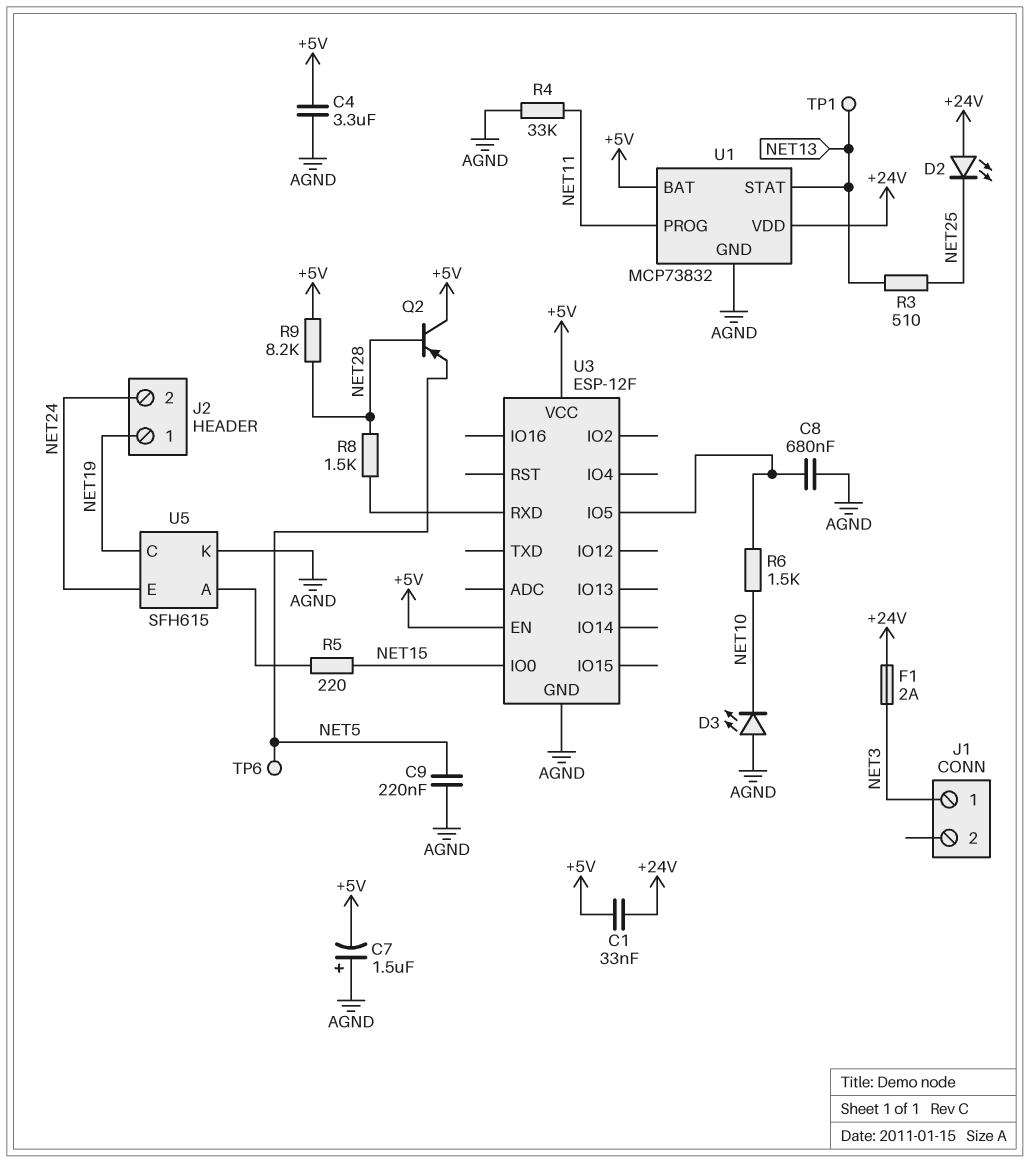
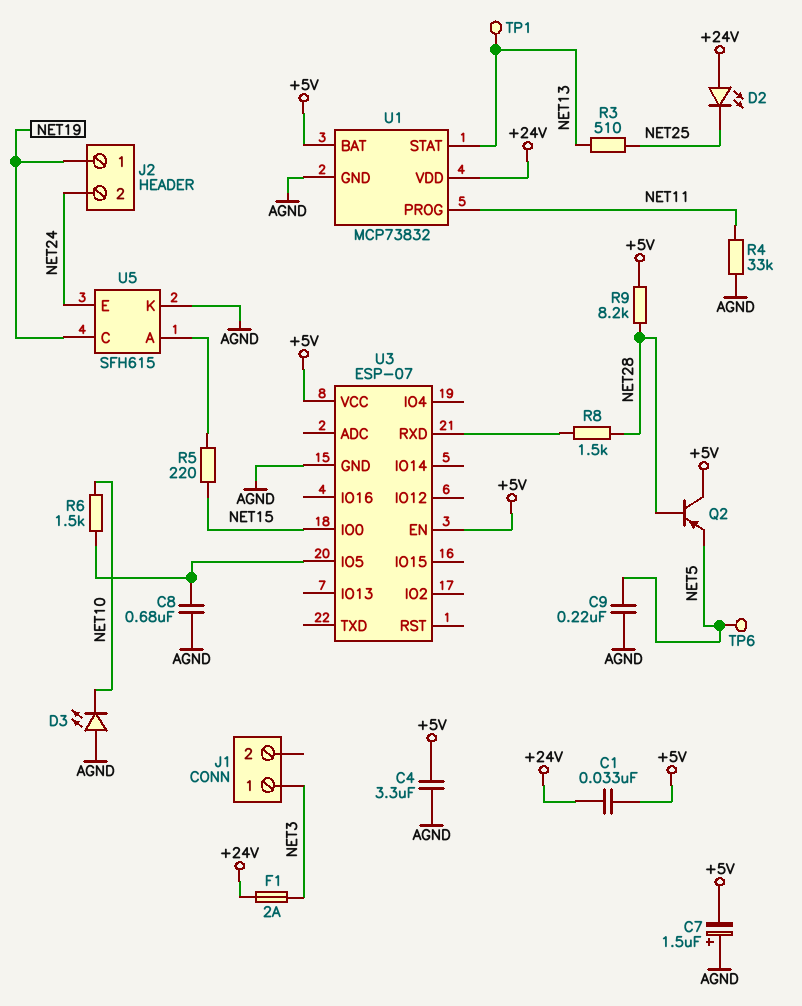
U3: ESP-12F -> ESP-07

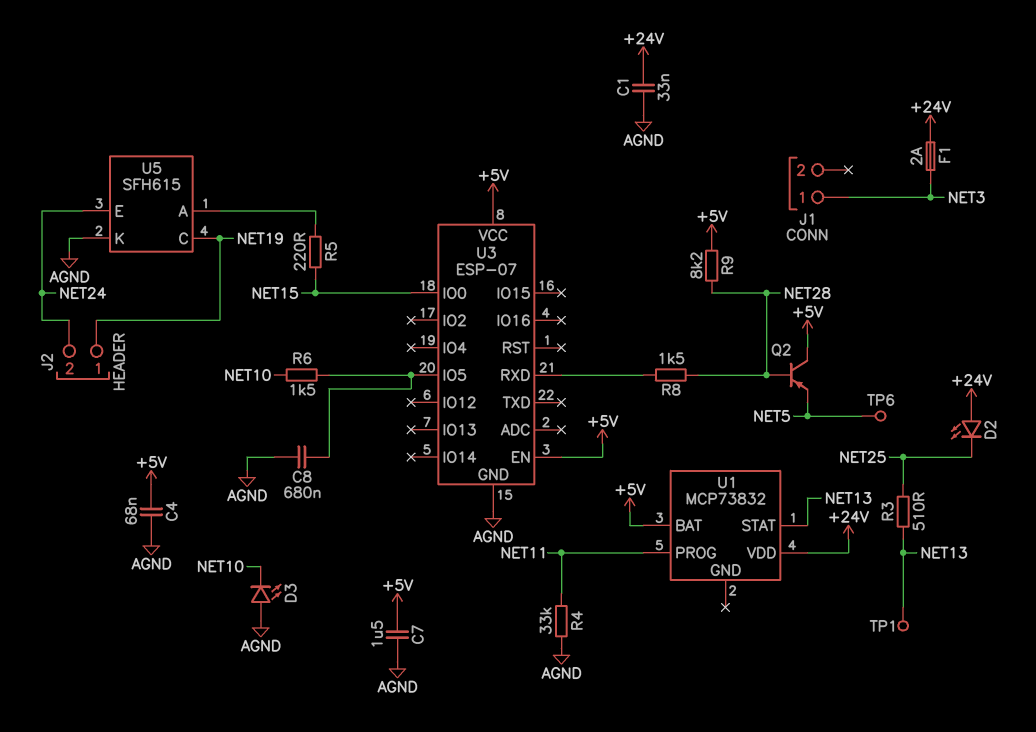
C1: 33nF (+5V, +24V) -> 33nF (+24V, AGND)
C4: 3.3uF (+5V, AGND) -> 68nF (+5V, AGND)
C7: 1.5uF (plus AGND, minus +5V) -> 1.5uF (+5V, AGND)
C9: 220nF (AGND, NET5) -> none
U1 pin GND: AGND -> none

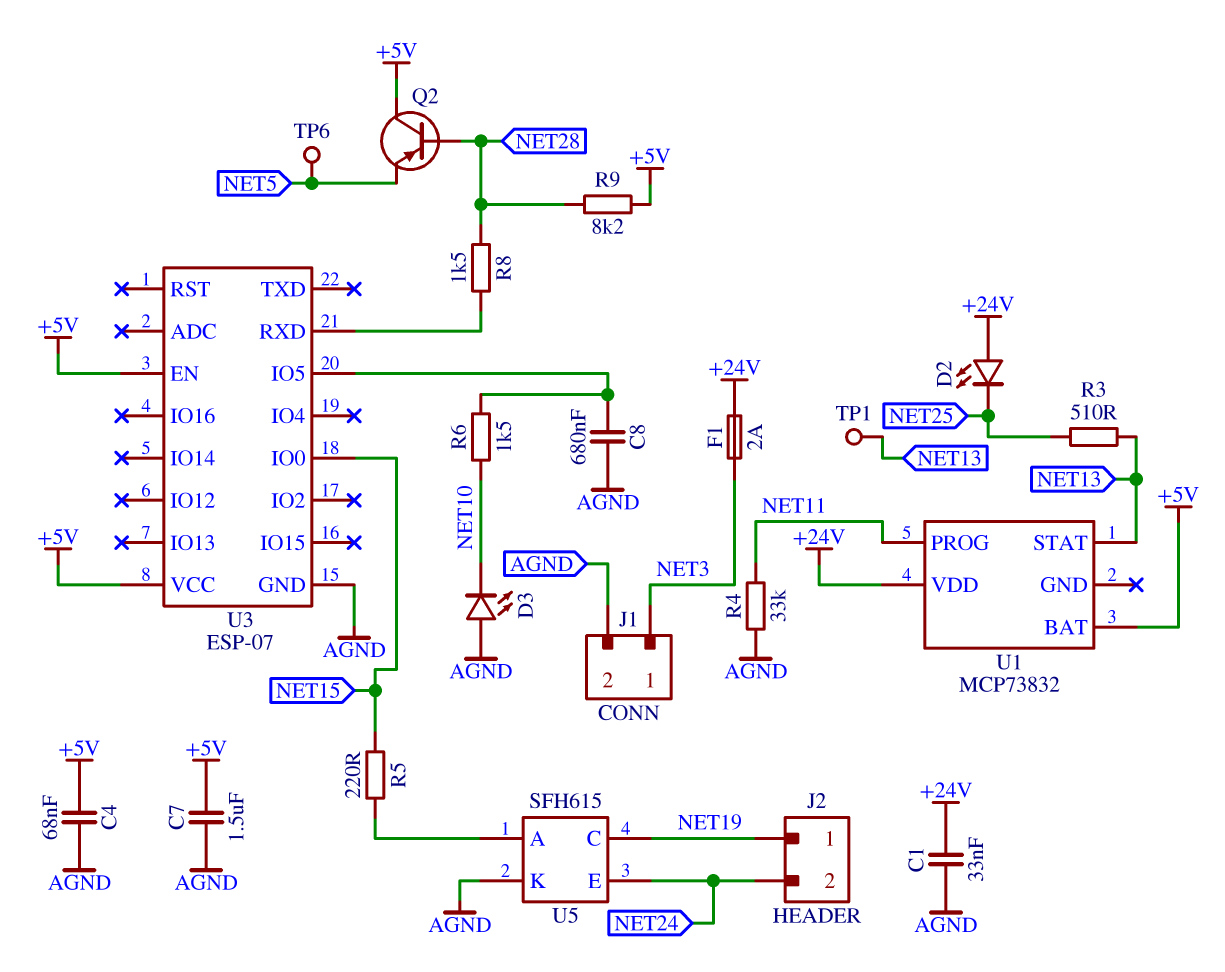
J1 pin 2: none -> AGND

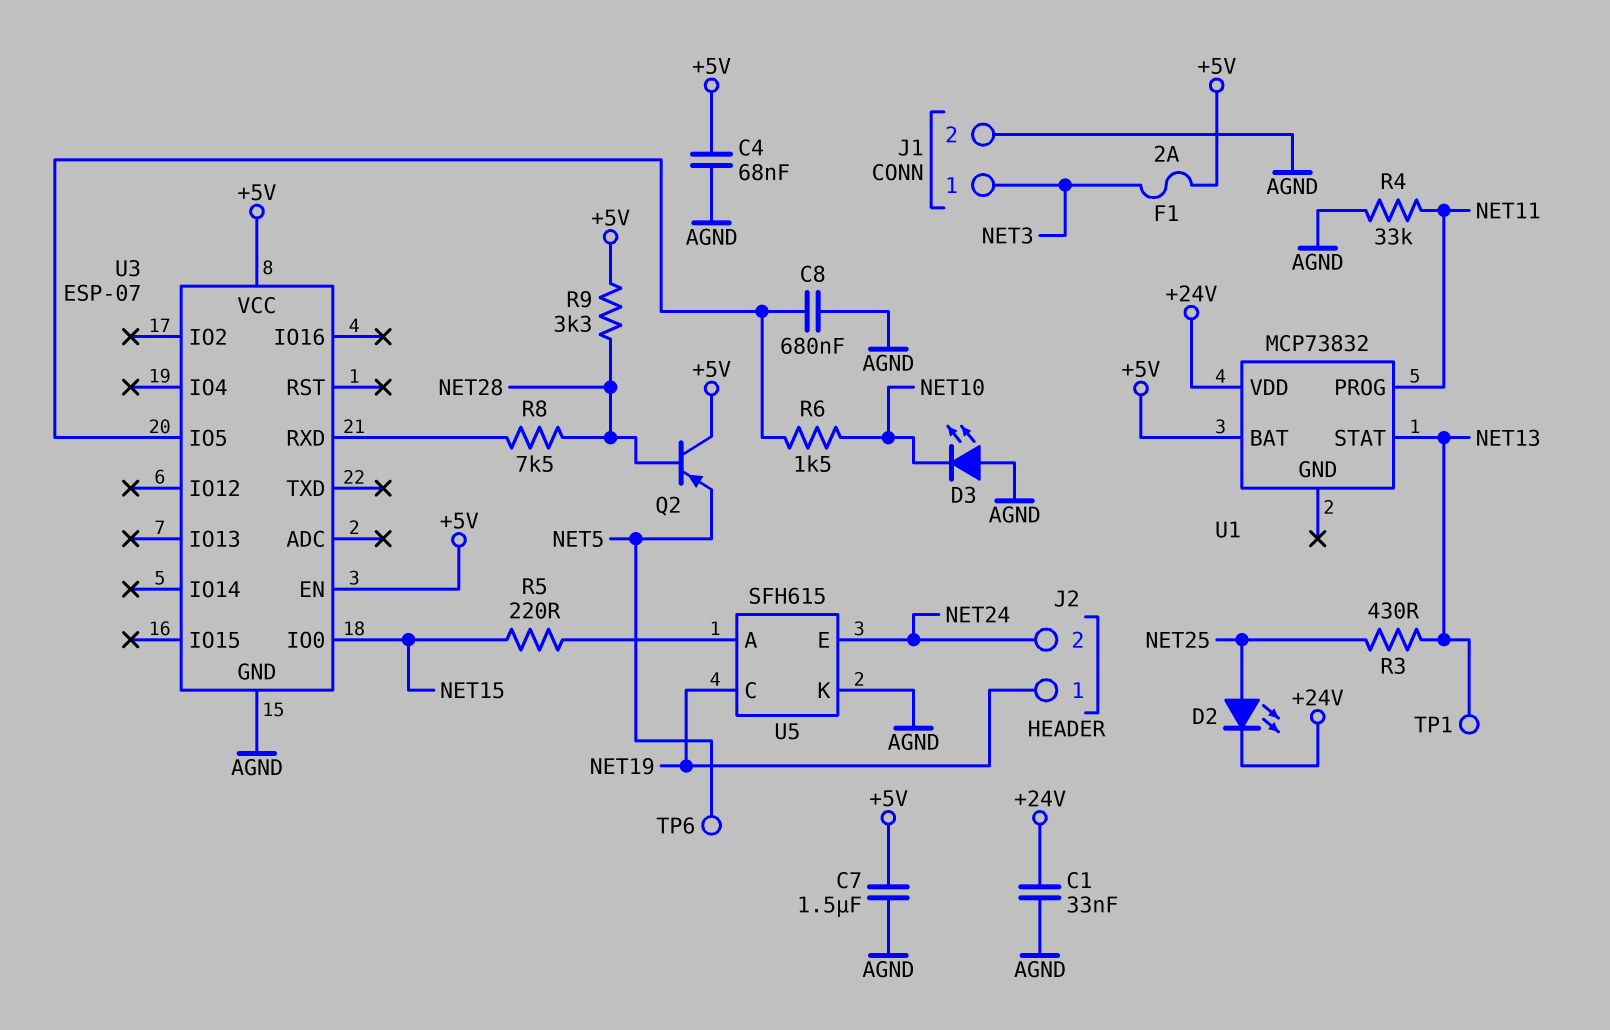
D2: LED (A +24V, K NET25) -> LED (A NET25, K +24V)
F1: 2A (+24V, NET3) -> 2A (+5V, NET3)
R3: 510 (NET13, NET25) -> 430 (NET13, NET25)
R8: 1.5k (NET28, U3/RXD) -> 7.5k (NET28, U3/RXD)
R9: 8.2k (+5V, NET28) -> 3.3k (+5V, NET28)

